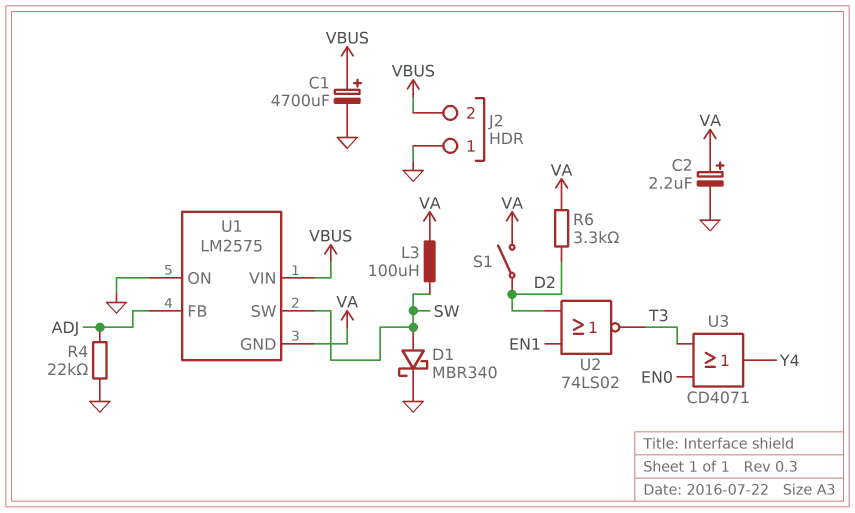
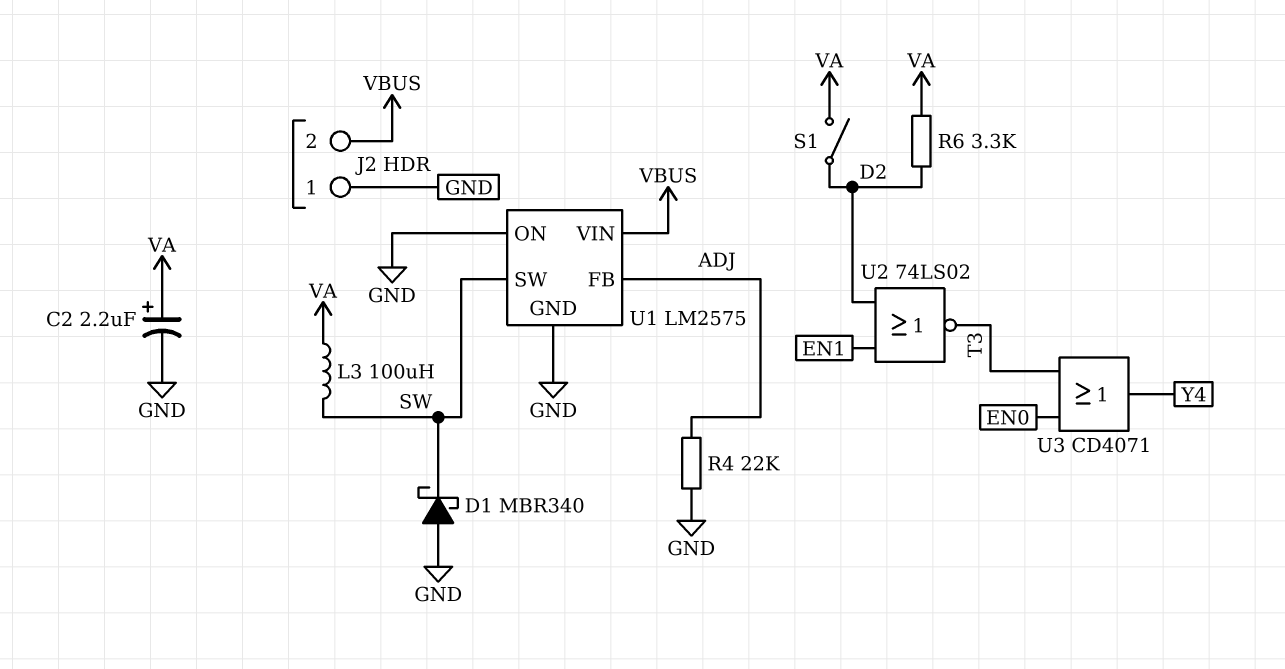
C1: 4700uF (plus VBUS, minus GND) -> none
D1: schottky MBR340 (A SW, K GND) -> schottky MBR340 (A GND, K SW)
U1 pin GND: VA -> GND

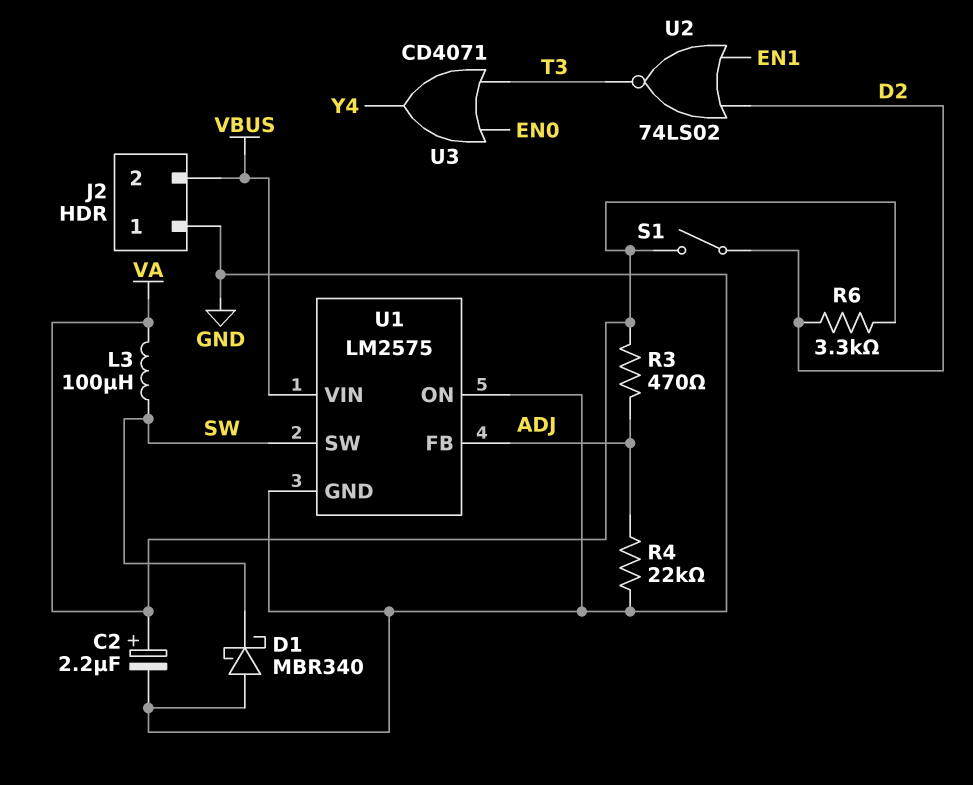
R3: none -> 470 (ADJ, VA)

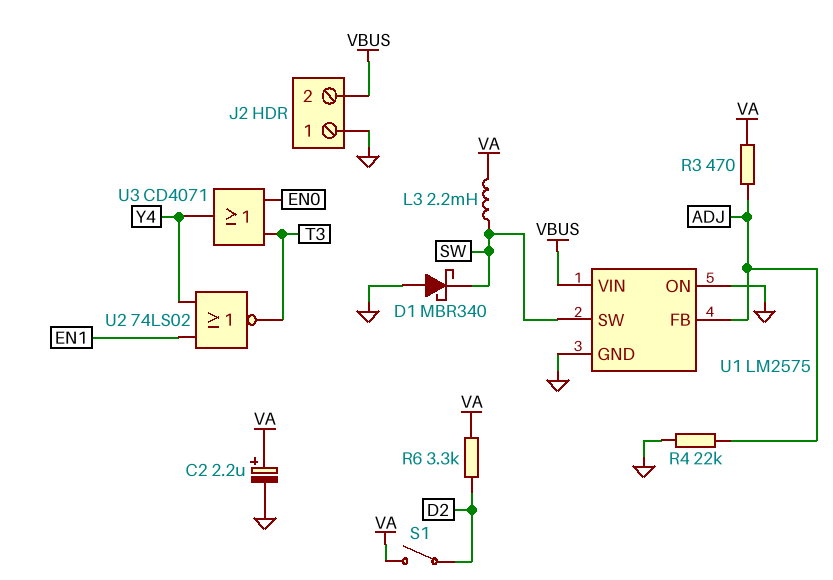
L3: 100uH (SW, VA) -> 2.2mH (SW, VA)
U2: NOR 74LS02 (in D2, in EN1, out T3) -> NOR 74LS02 (in EN1, in Y4, out T3)

